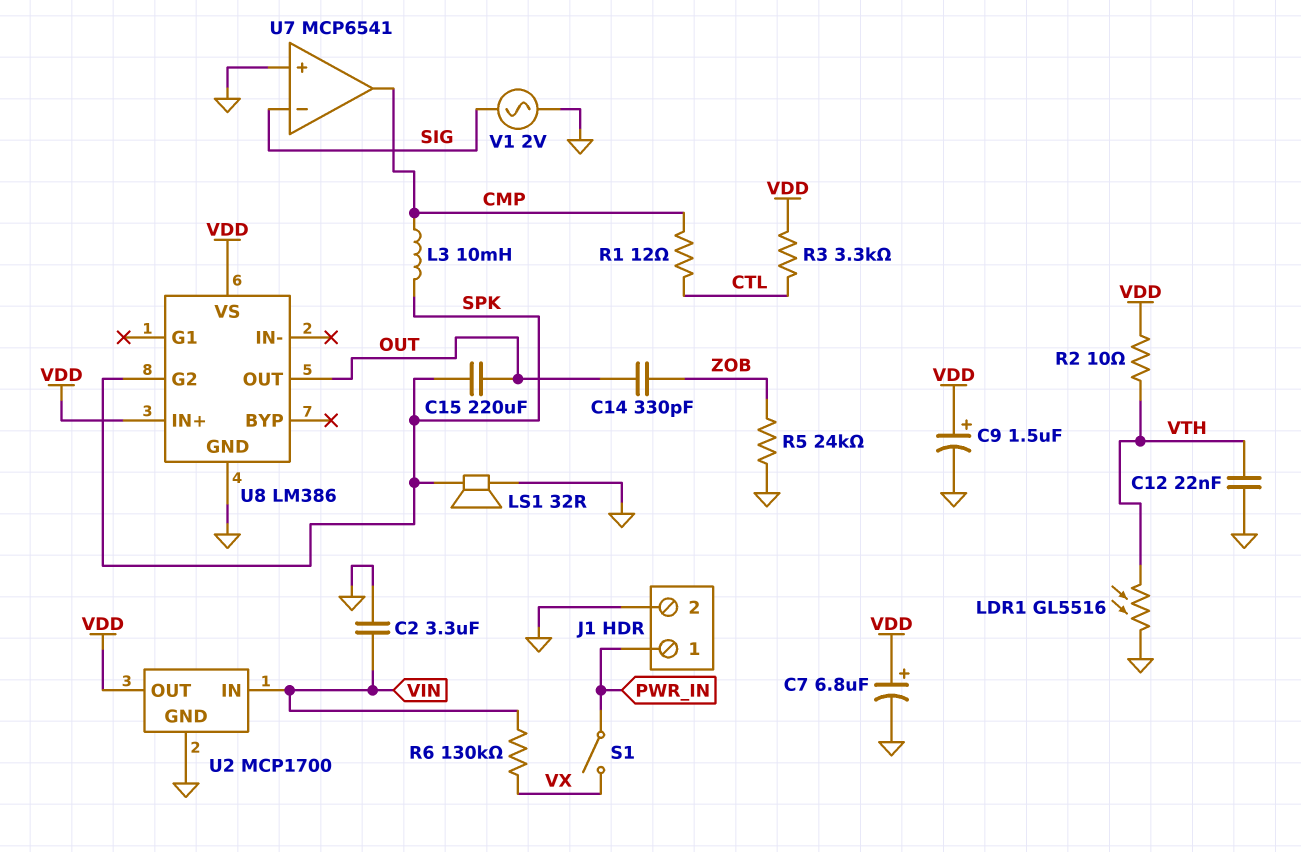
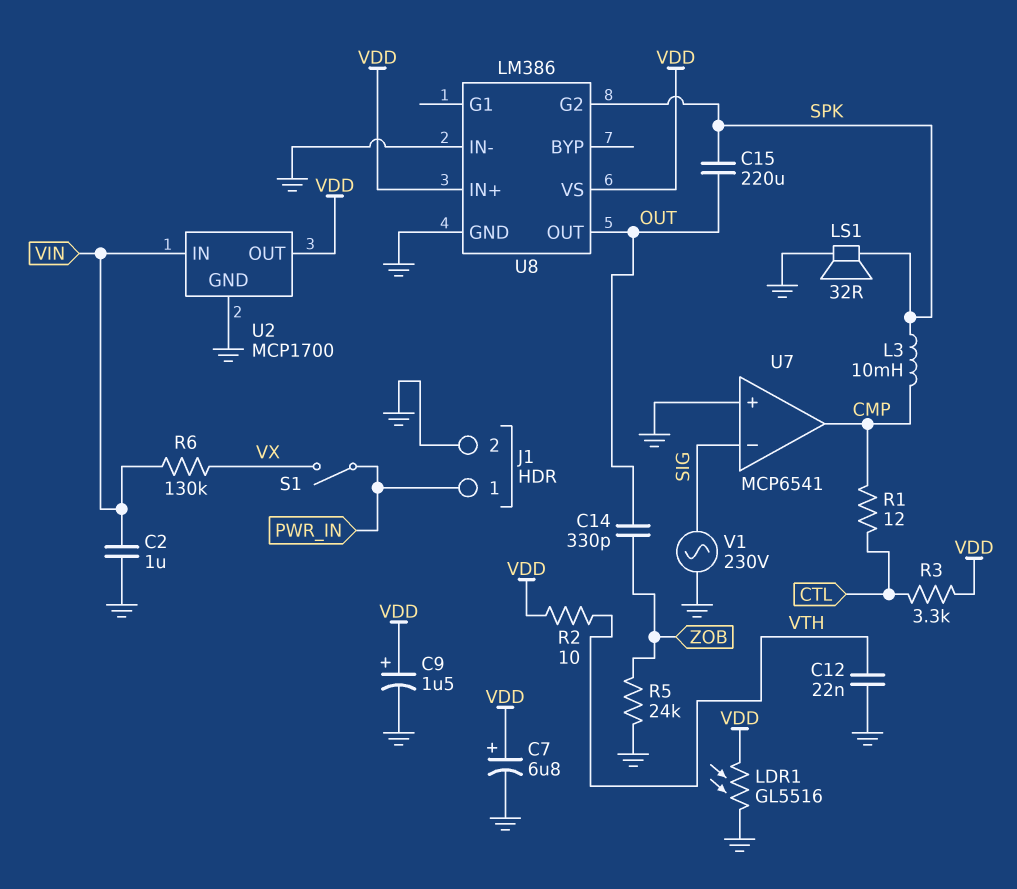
C2: 3.3uF (GND, VIN) -> 1uF (GND, VIN)
LDR1: GL5516 (GND, VTH) -> GL5516 (GND, VDD)
U8 pin IN-: none -> GND
V1: AC 2V (GND, SIG) -> AC 230V (GND, SIG)

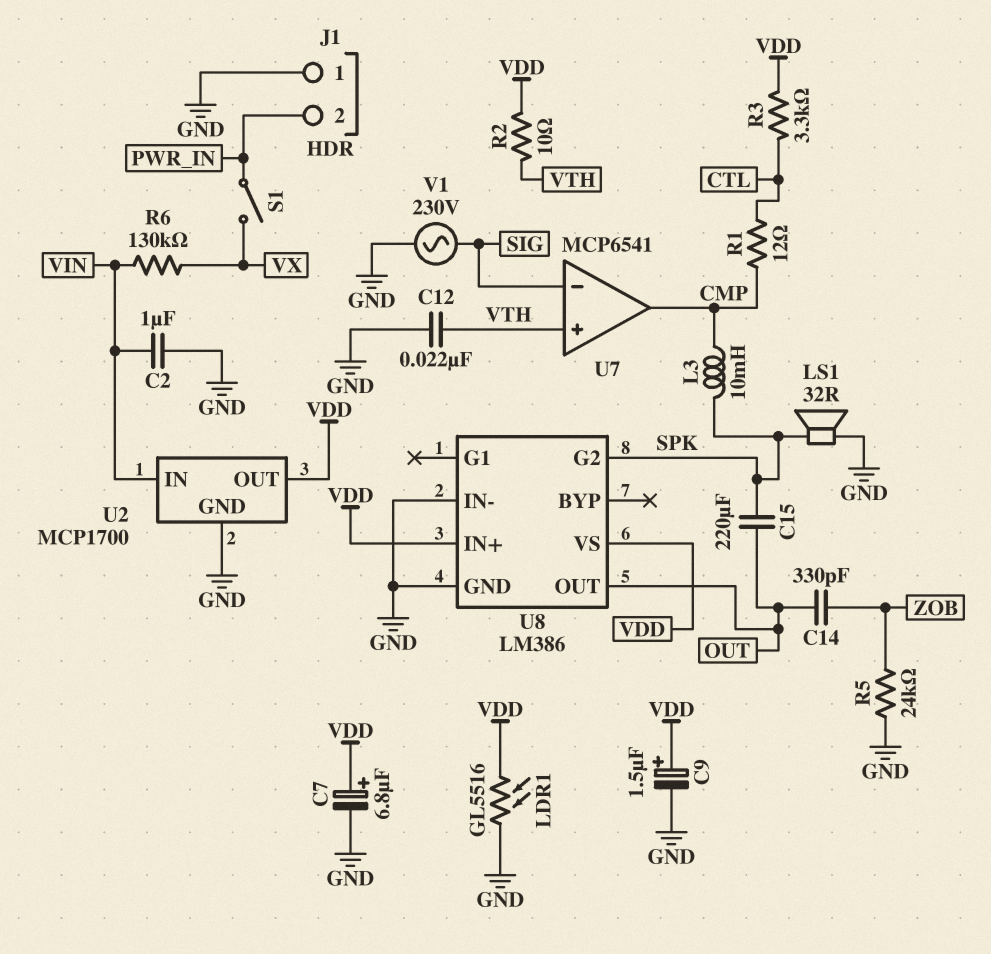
J1 pin 1: PWR_IN -> GND
J1 pin 2: GND -> PWR_IN
U7 pin in+: GND -> VTH

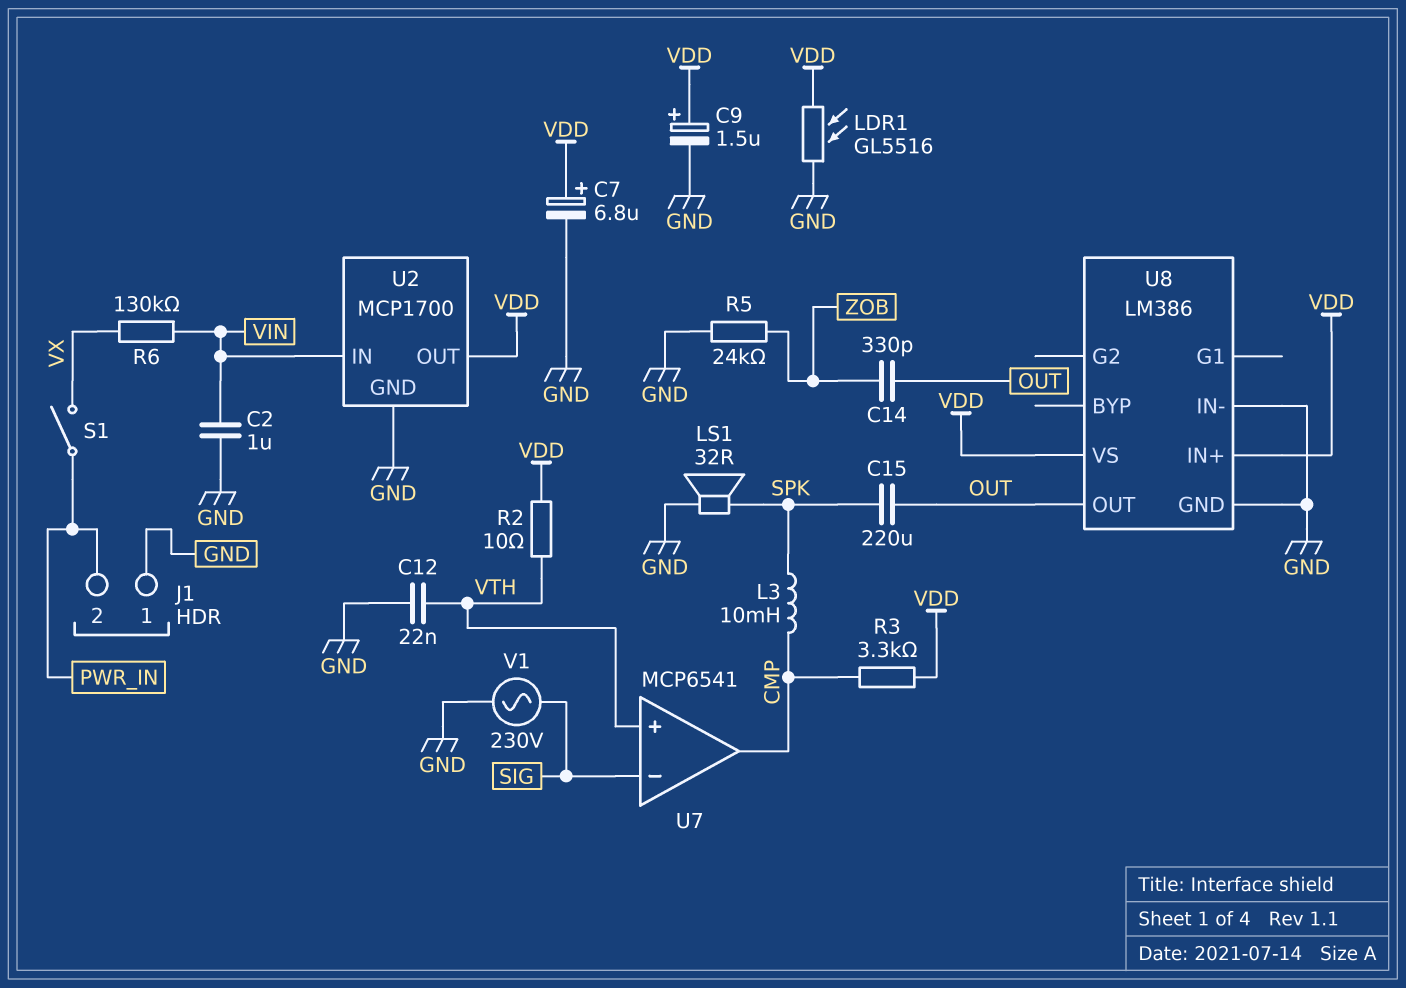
R1: 12 (CMP, CTL) -> none
R3: 3.3k (CTL, VDD) -> 3.3k (CMP, VDD)
U8 pin G2: SPK -> none

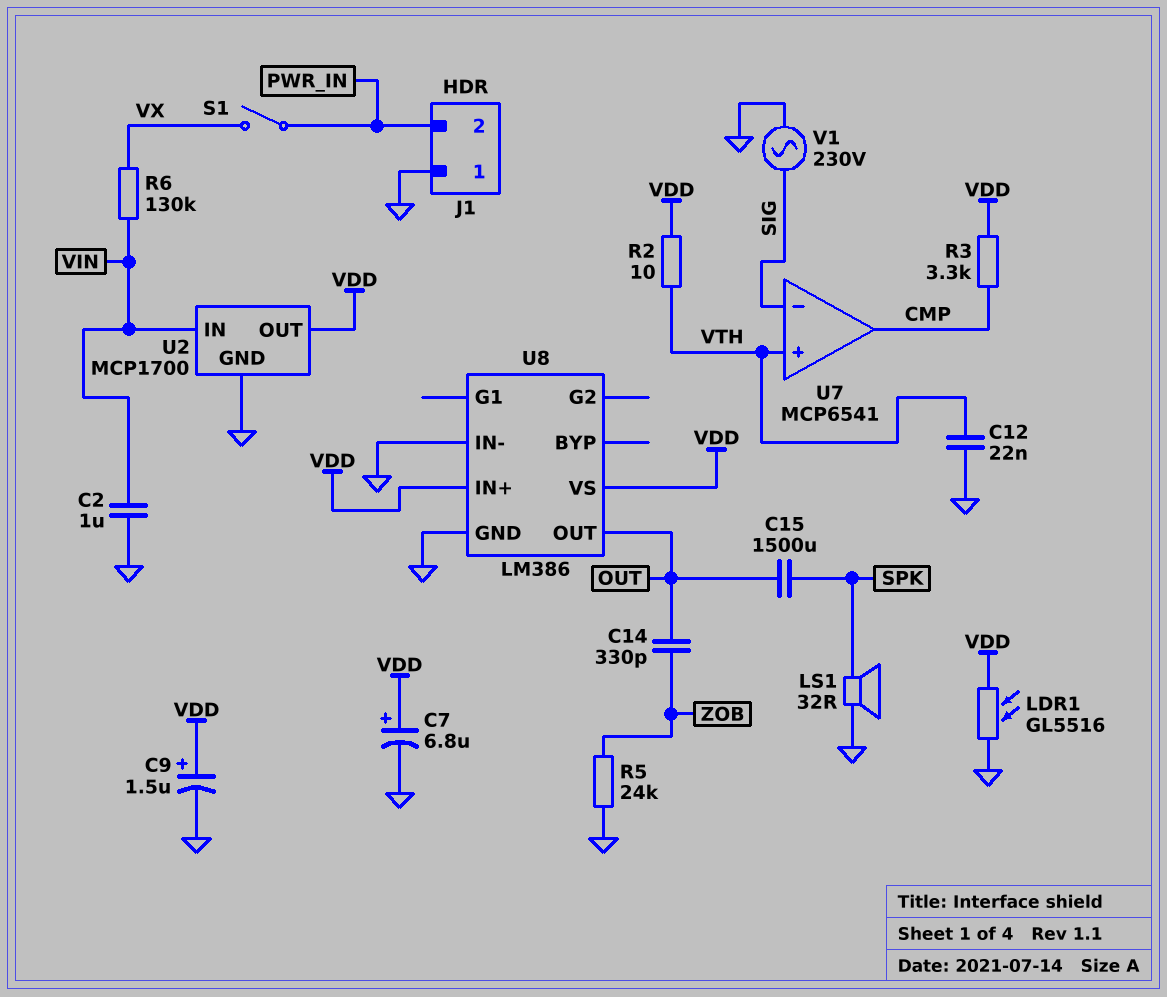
C15: 220uF (OUT, SPK) -> 1500uF (OUT, SPK)
L3: 10mH (CMP, SPK) -> none

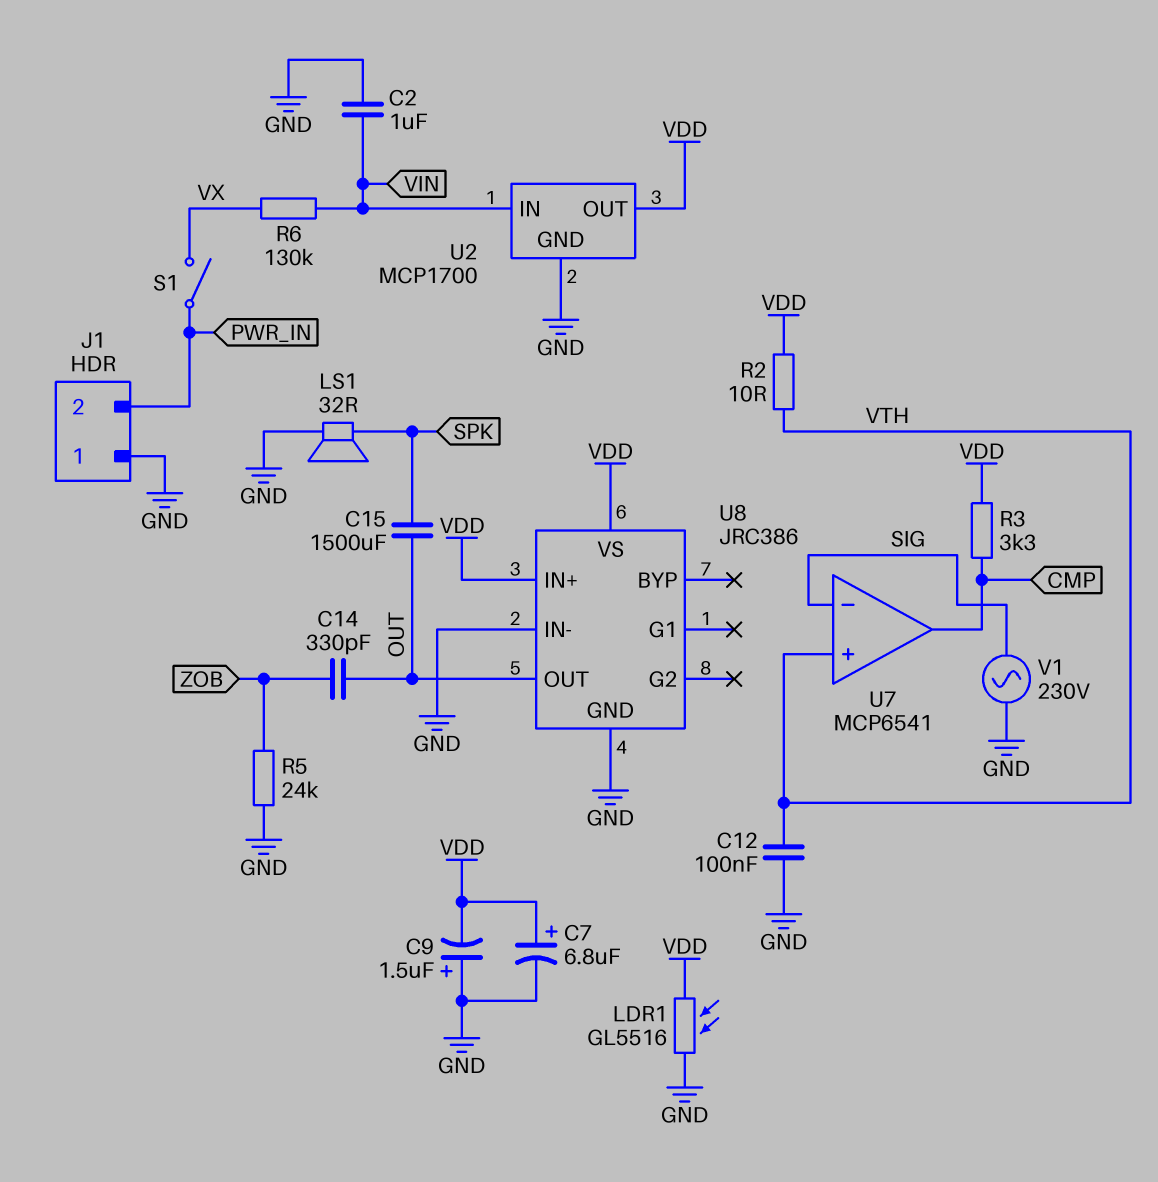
C9: 1.5uF (plus VDD, minus GND) -> 1.5uF (plus GND, minus VDD)
C12: 22nF (GND, VTH) -> 100nF (GND, VTH)
U8: LM386 -> JRC386

